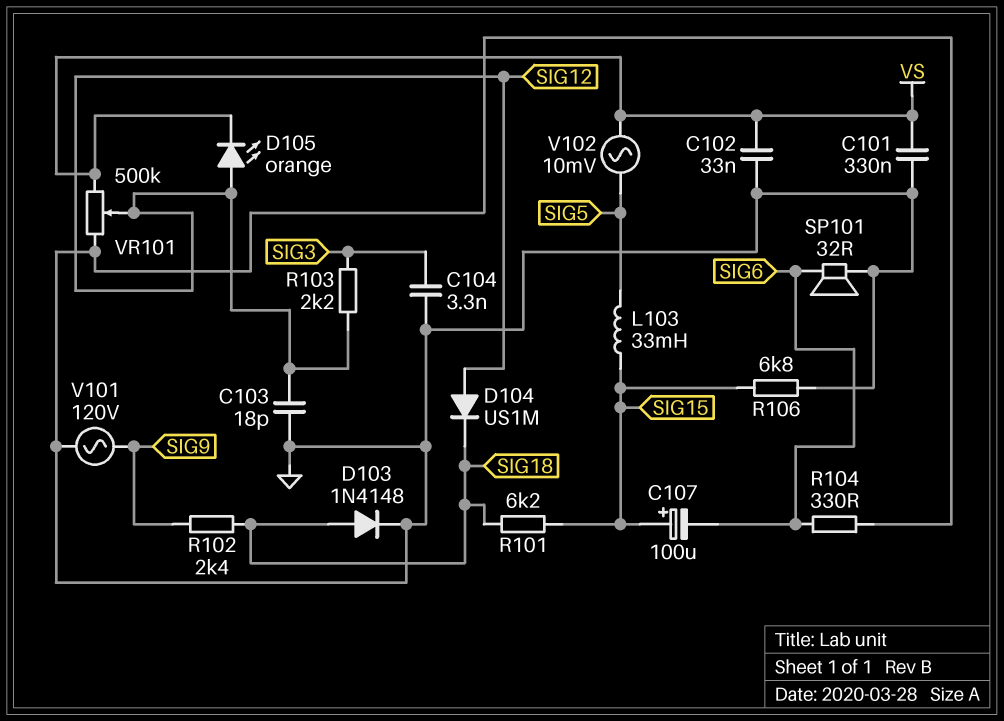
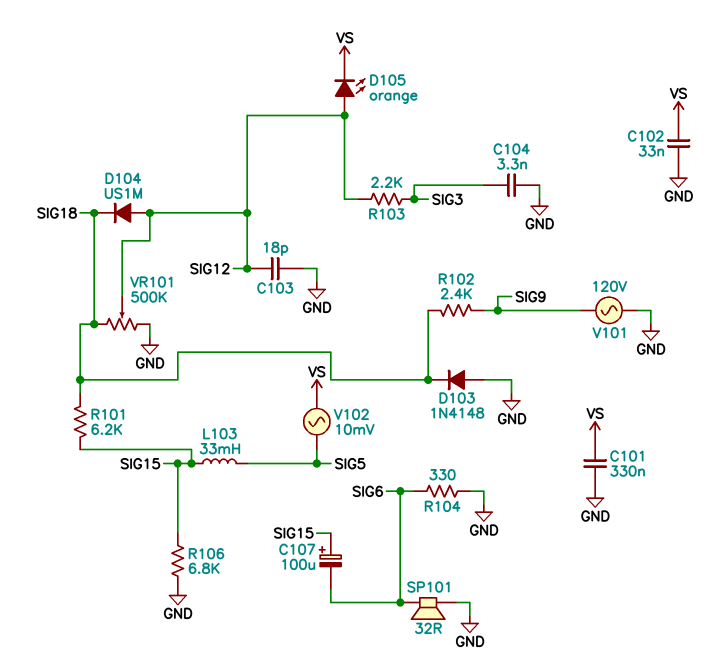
D103: diode 1N4148 (A SIG18, K GND) -> diode 1N4148 (A GND, K SIG18)
VR101: 500k (GND, VS, wiper SIG12) -> 500k (GND, SIG18, wiper SIG12)

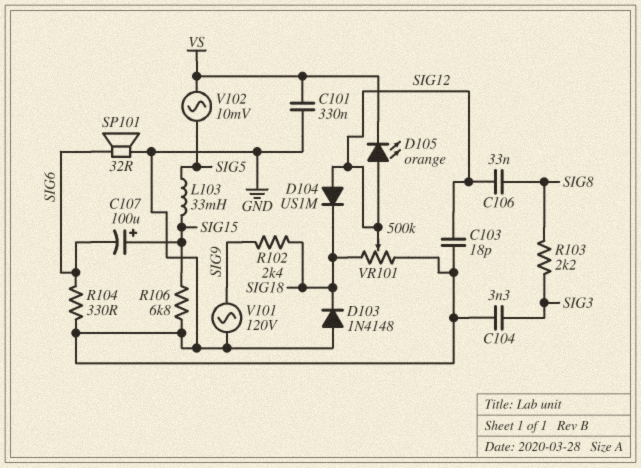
C102: 33nF (GND, VS) -> none
C106: none -> 33nF (SIG8, SIG12)
R101: 6.2k (SIG15, SIG18) -> none
R103: 2.2k (SIG3, SIG12) -> 2.2k (SIG3, SIG8)

